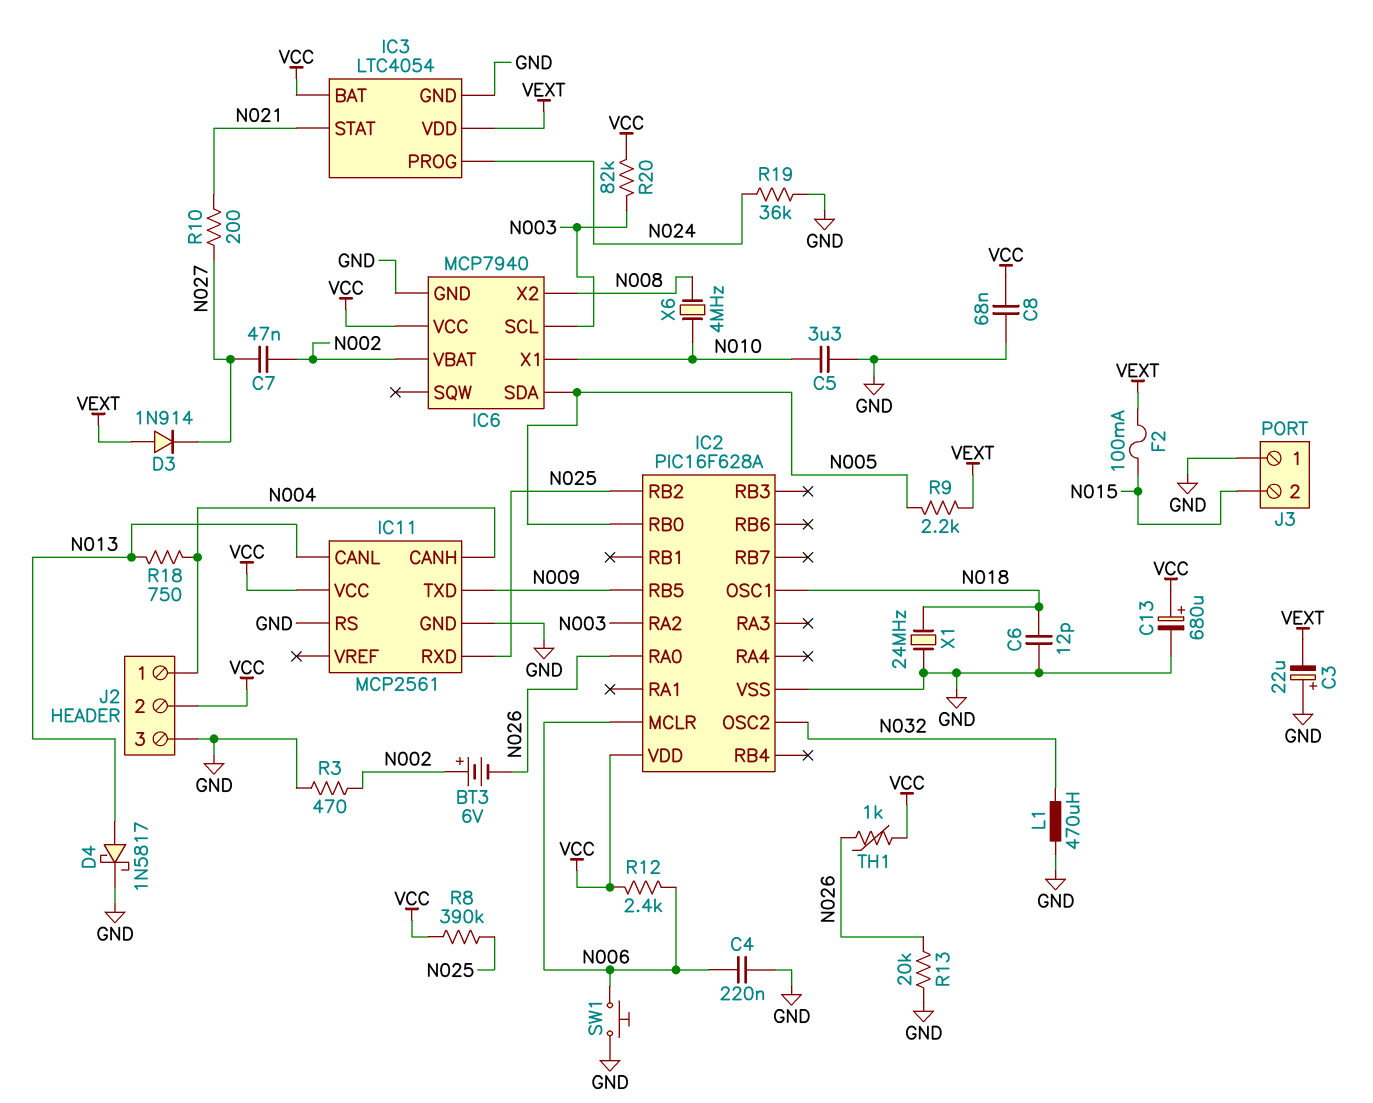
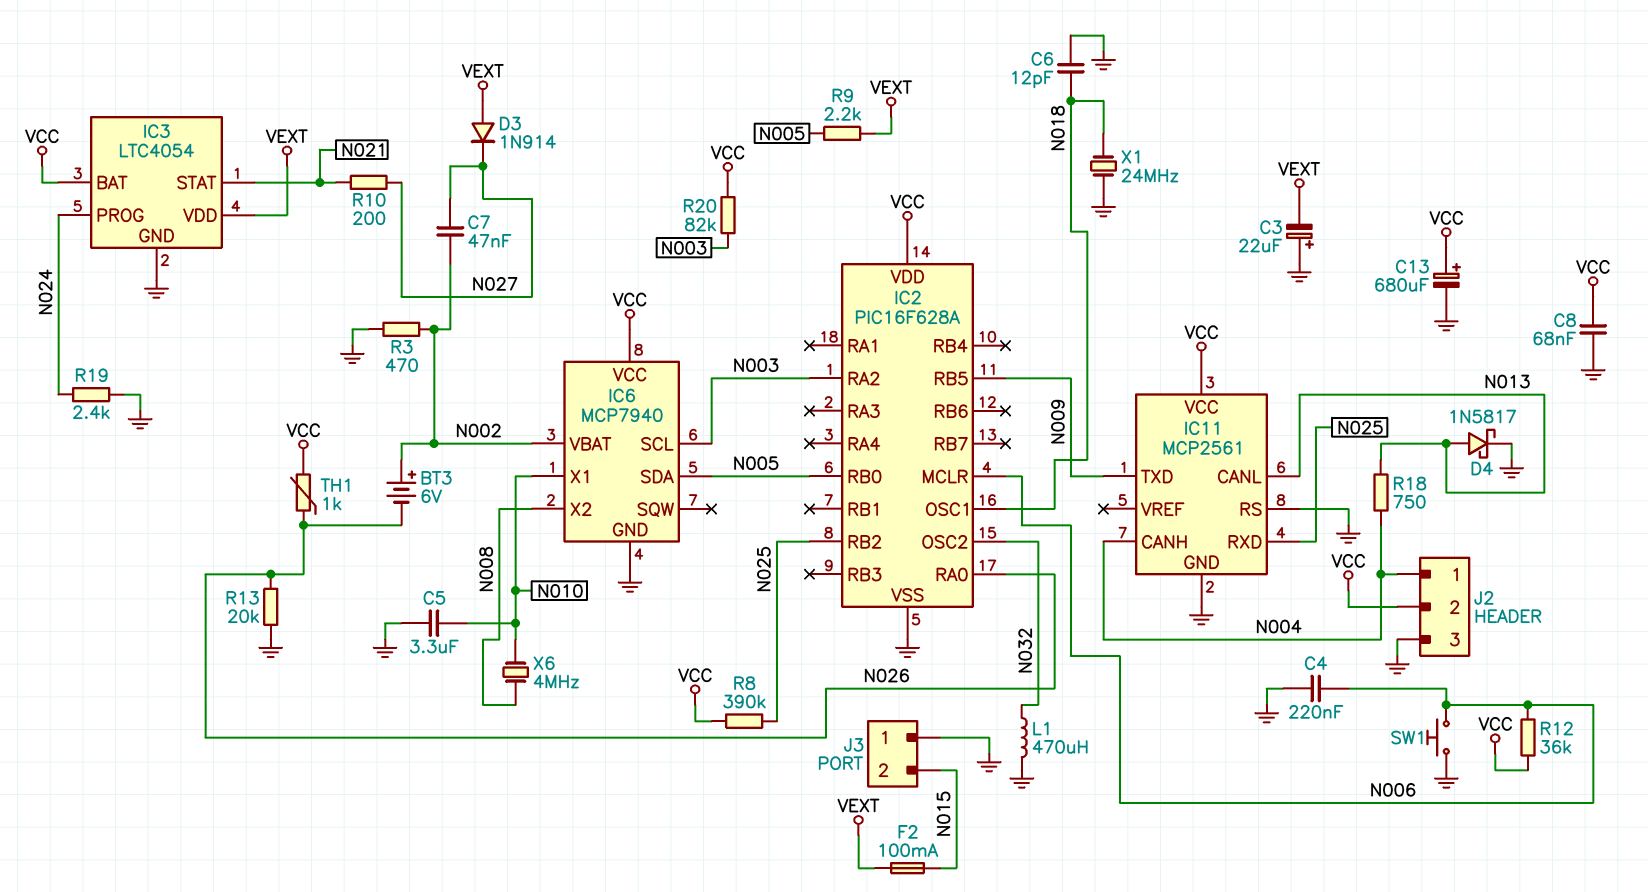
R12: 2.4k (N006, VCC) -> 36k (N006, VCC)
R19: 36k (GND, N024) -> 2.4k (GND, N024)

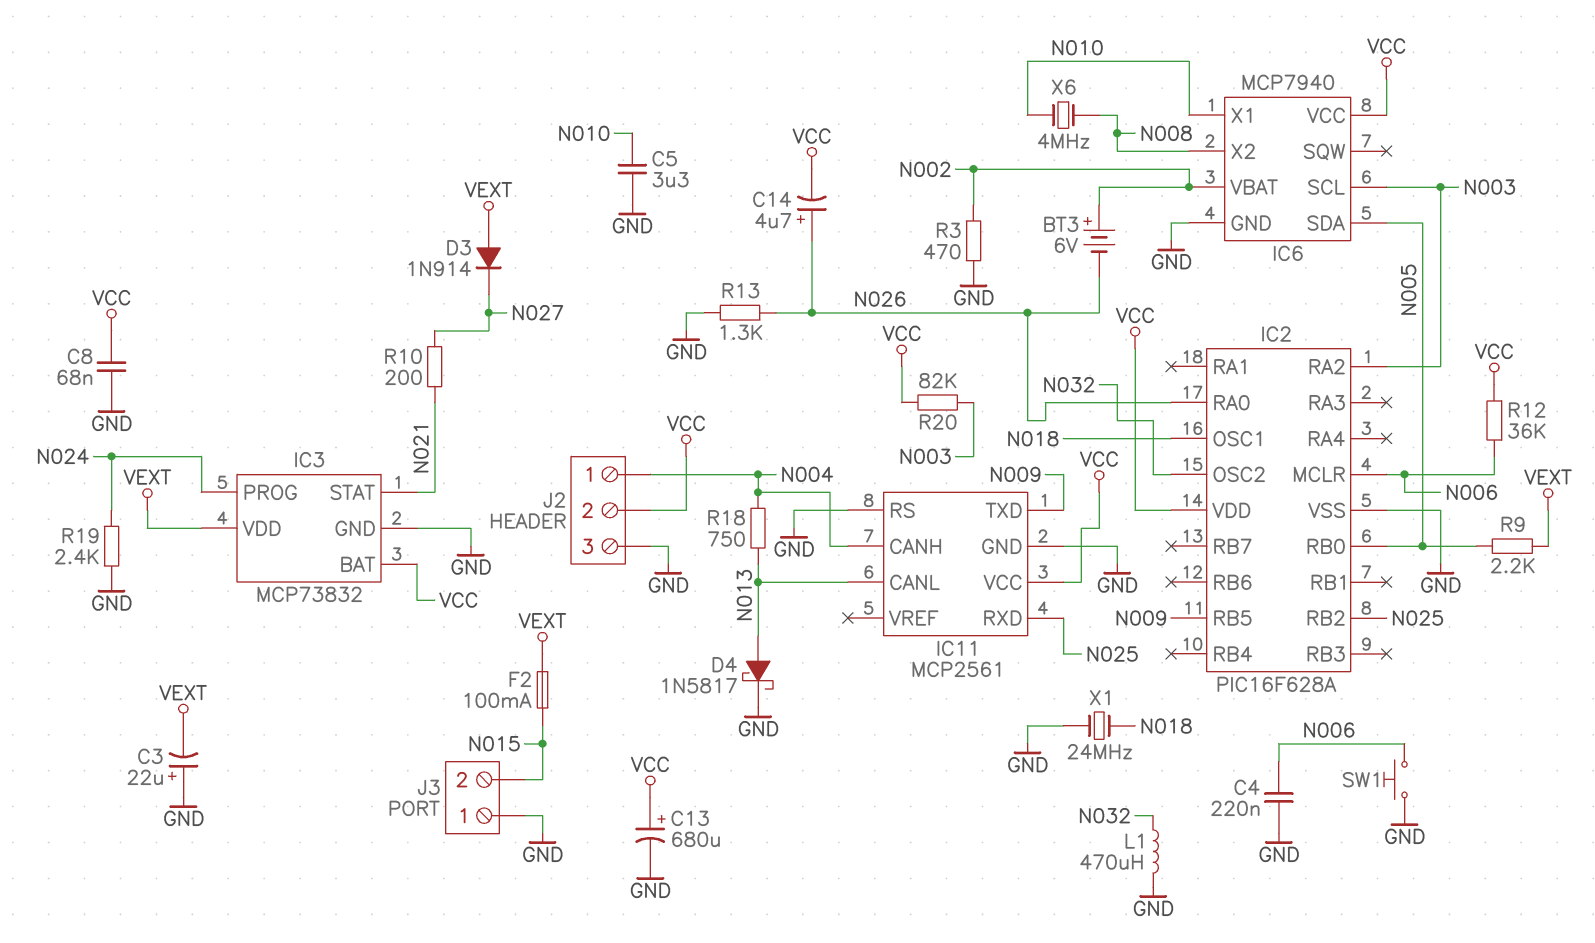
C6: 12pF (GND, N018) -> none
C7: 47nF (N002, N027) -> none
C14: none -> 4.7uF (plus N026, minus VCC)
IC3: LTC4054 -> MCP73832
R8: 390k (N025, VCC) -> none
R13: 20k (GND, N026) -> 1.3k (GND, N026)
TH1: 1k (N026, VCC) -> none

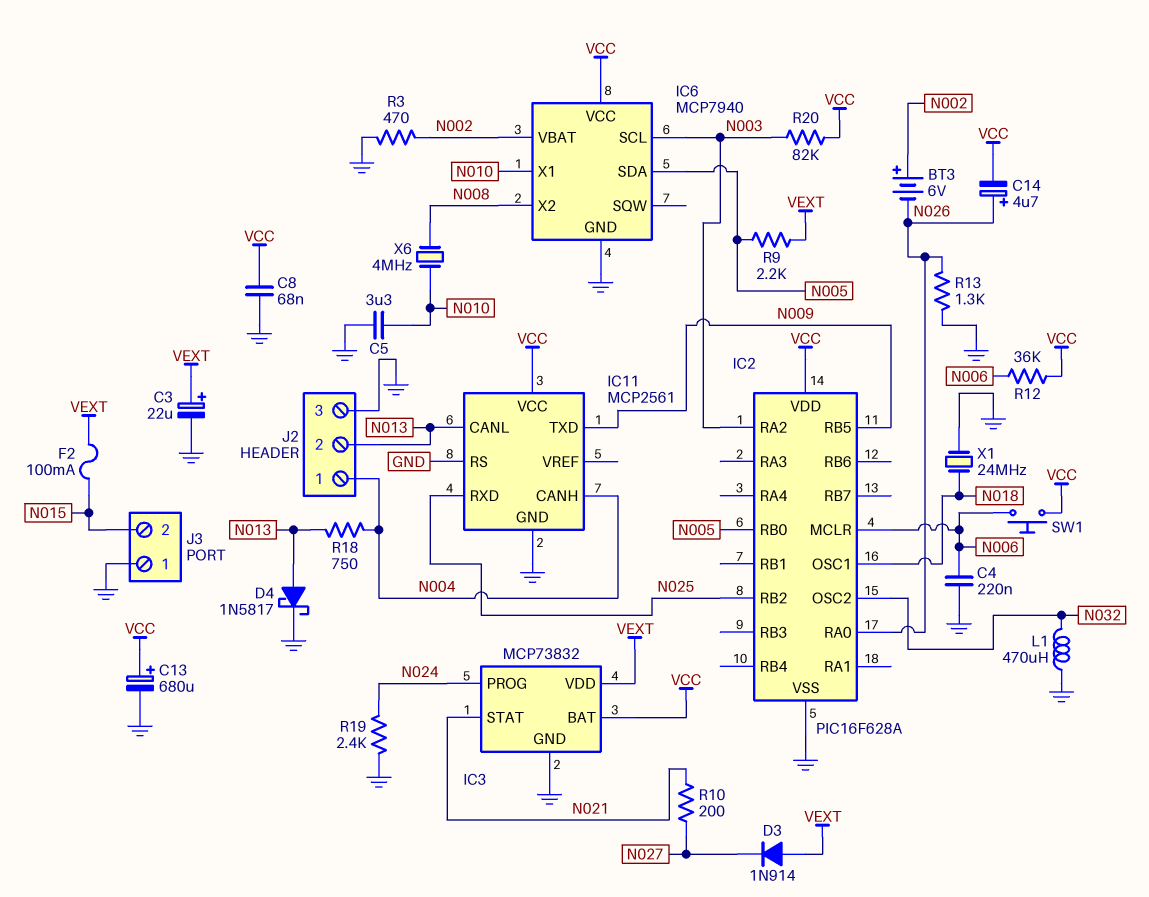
C3: 22uF (plus GND, minus VEXT) -> 22uF (plus VEXT, minus GND)
J2 pin 2: VCC -> N013
SW1: button (GND, N006) -> button (N006, VCC)

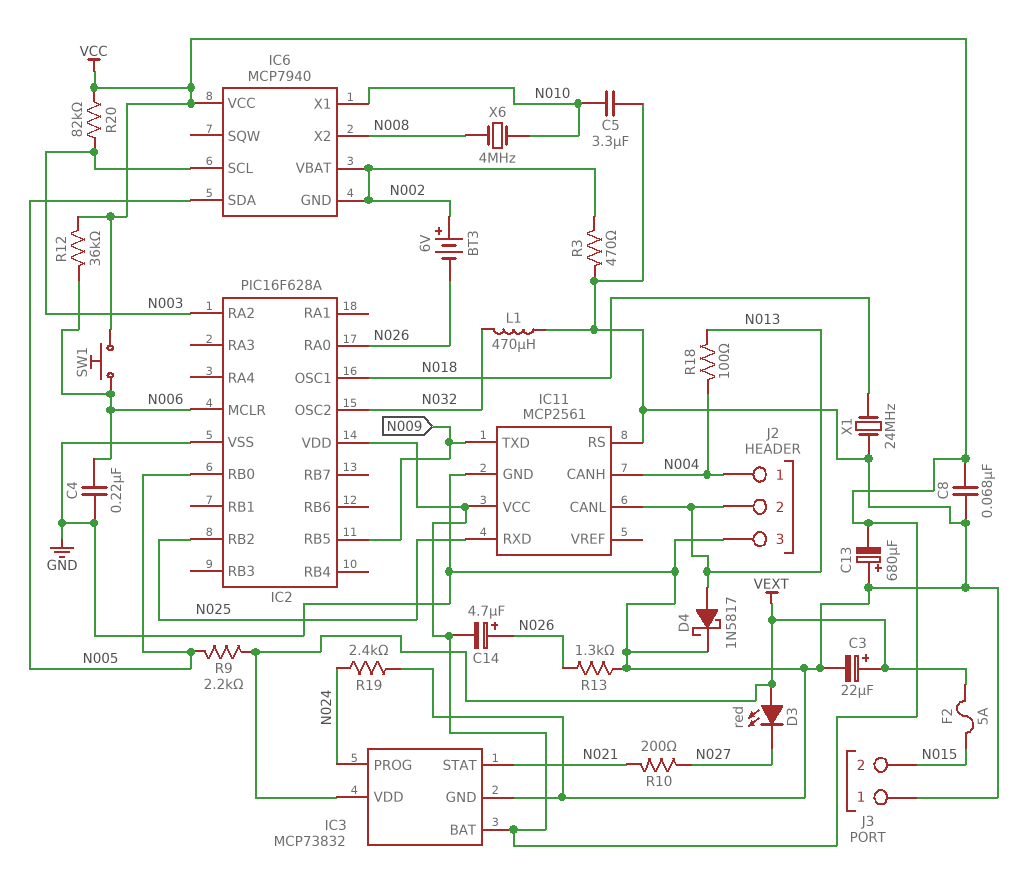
C13: 680uF (plus VCC, minus GND) -> 680uF (plus GND, minus VCC)
D3: diode 1N914 (A VEXT, K N027) -> LED red (A VEXT, K N027)
F2: 100mA (N015, VEXT) -> 5A (N015, VEXT)
IC6 pin GND: GND -> N002
R18: 750 (N004, N013) -> 100 (N004, N013)

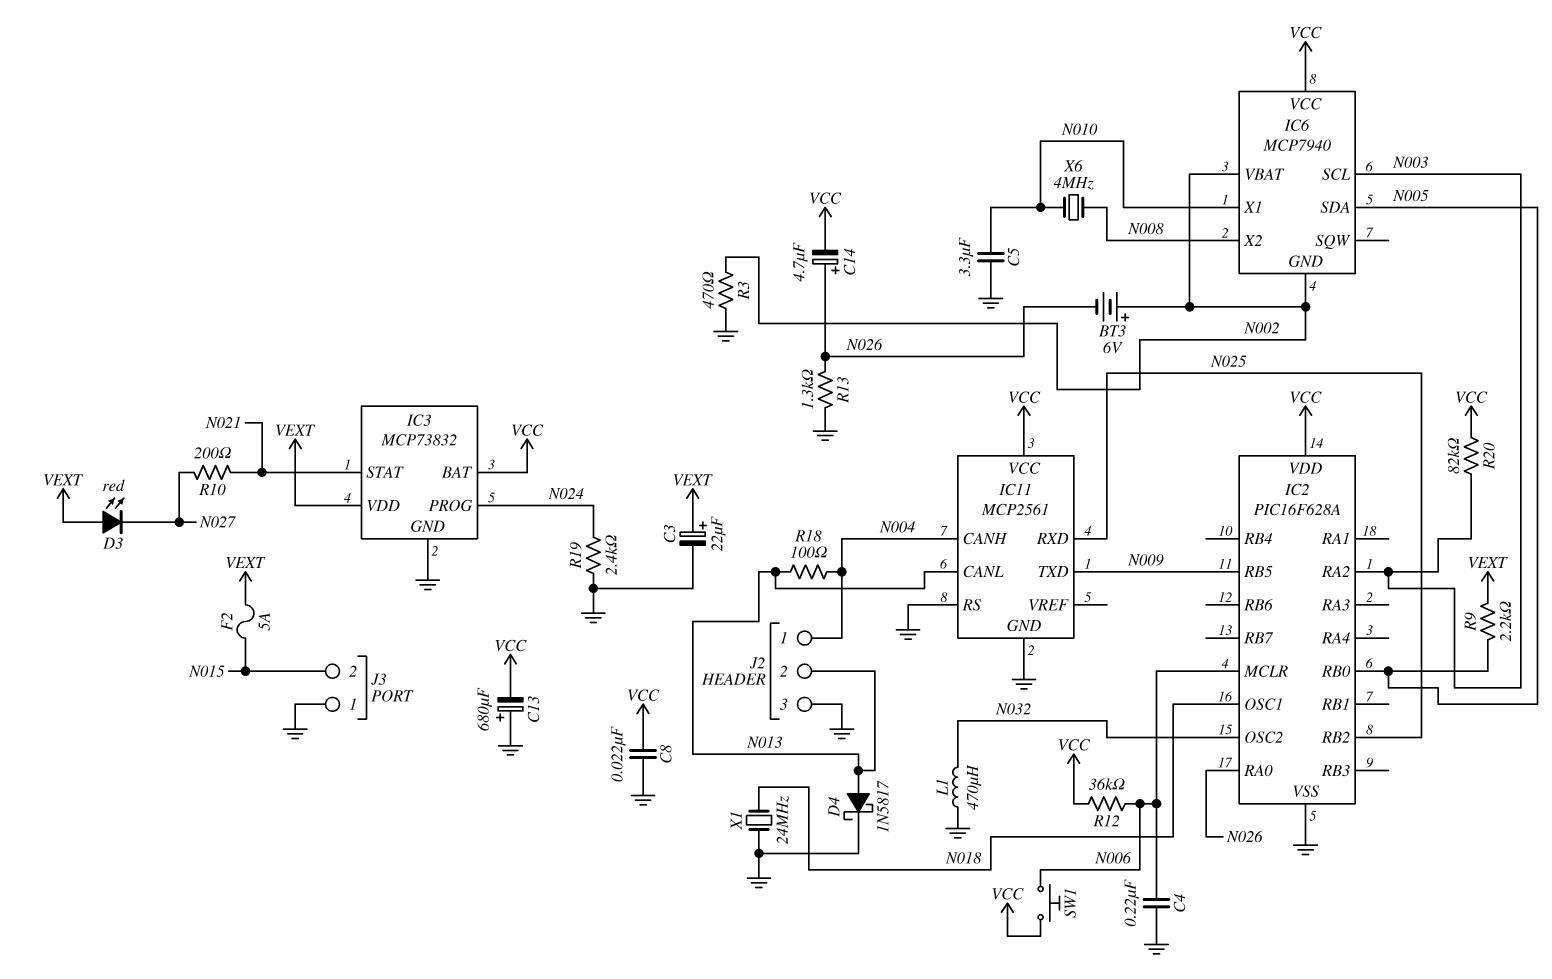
C8: 68nF (GND, VCC) -> 22nF (GND, VCC)

